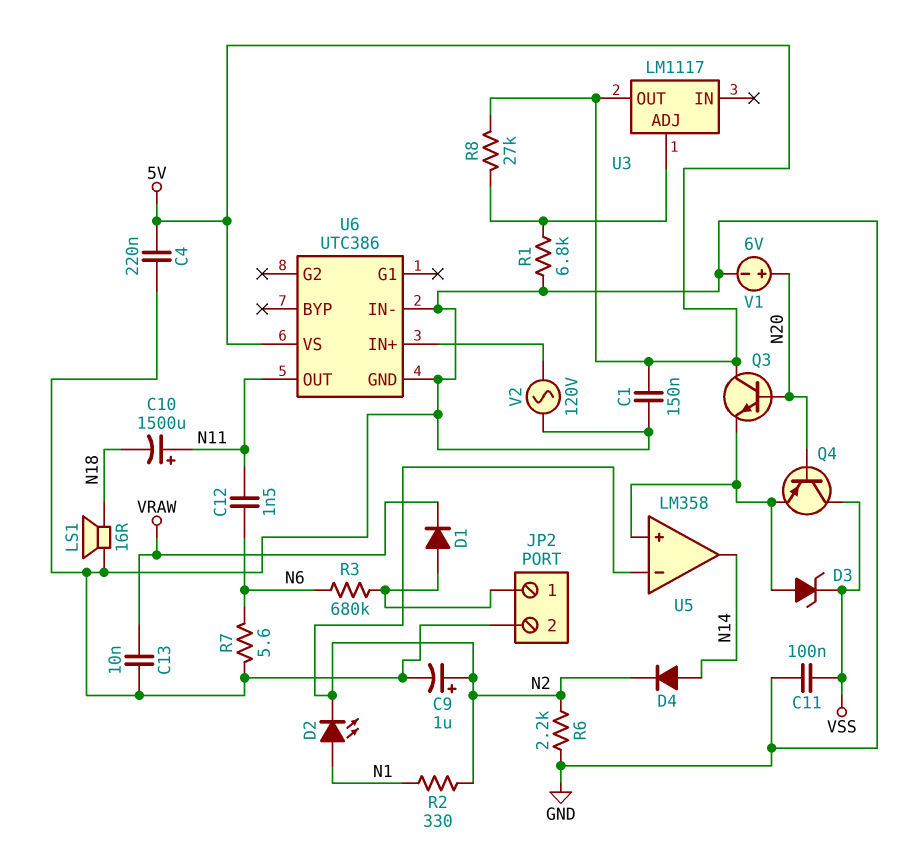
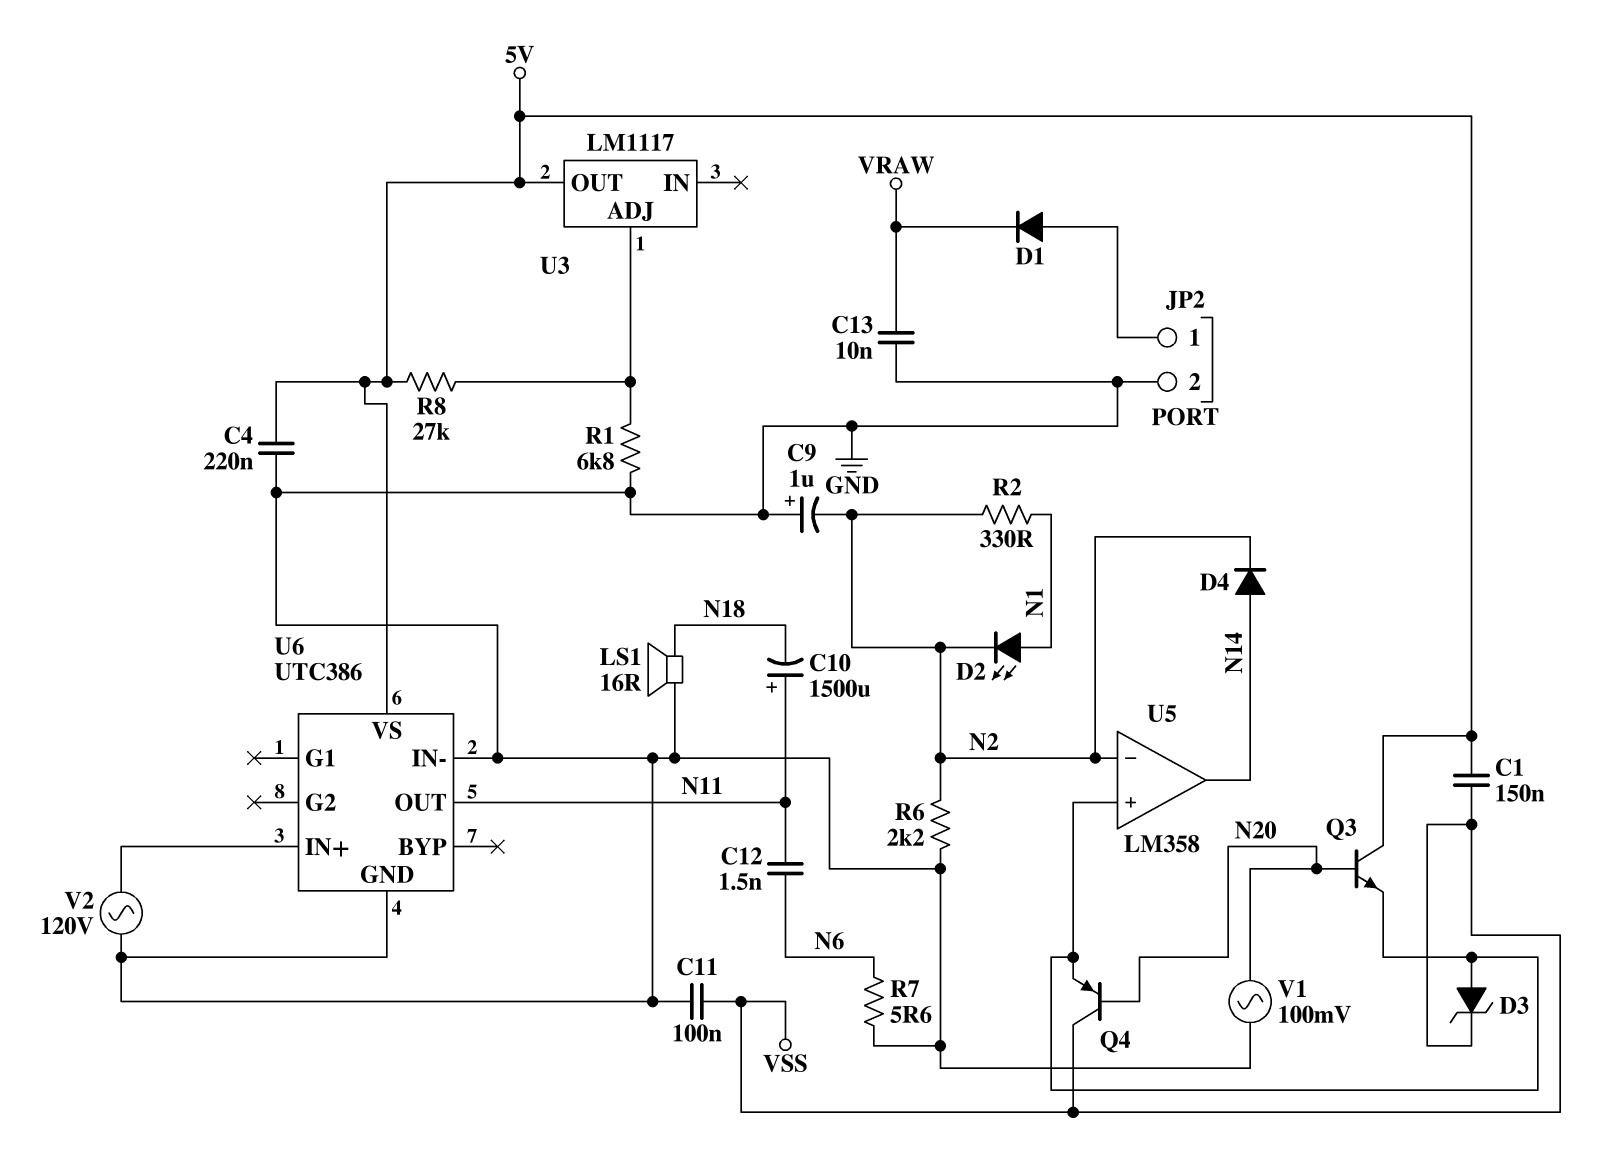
C1: 150nF (5V, GND) -> 150nF (5V, VSS)
C9: 1uF (plus N2, minus GND) -> 1uF (plus GND, minus N2)
R3: 680k (JP2/1, N6) -> none
V1: 6V (plus N20, minus GND) -> AC 100mV (GND, N20)

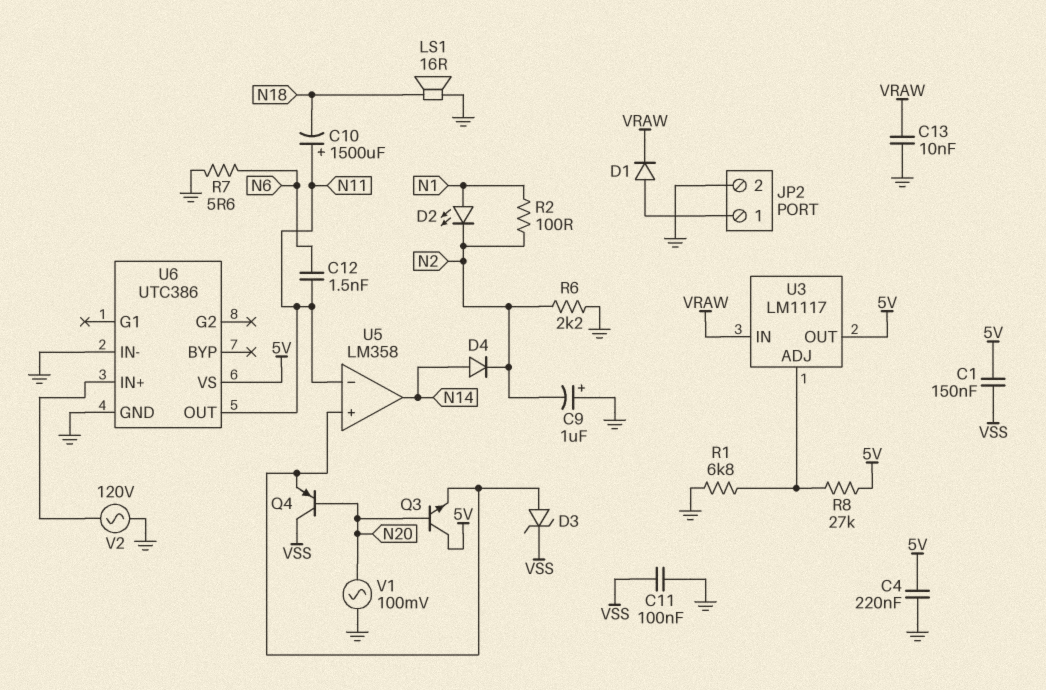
R2: 330 (N1, N2) -> 100 (N1, N2)
U3 pin IN: none -> VRAW
U5 pin in-: N2 -> N11

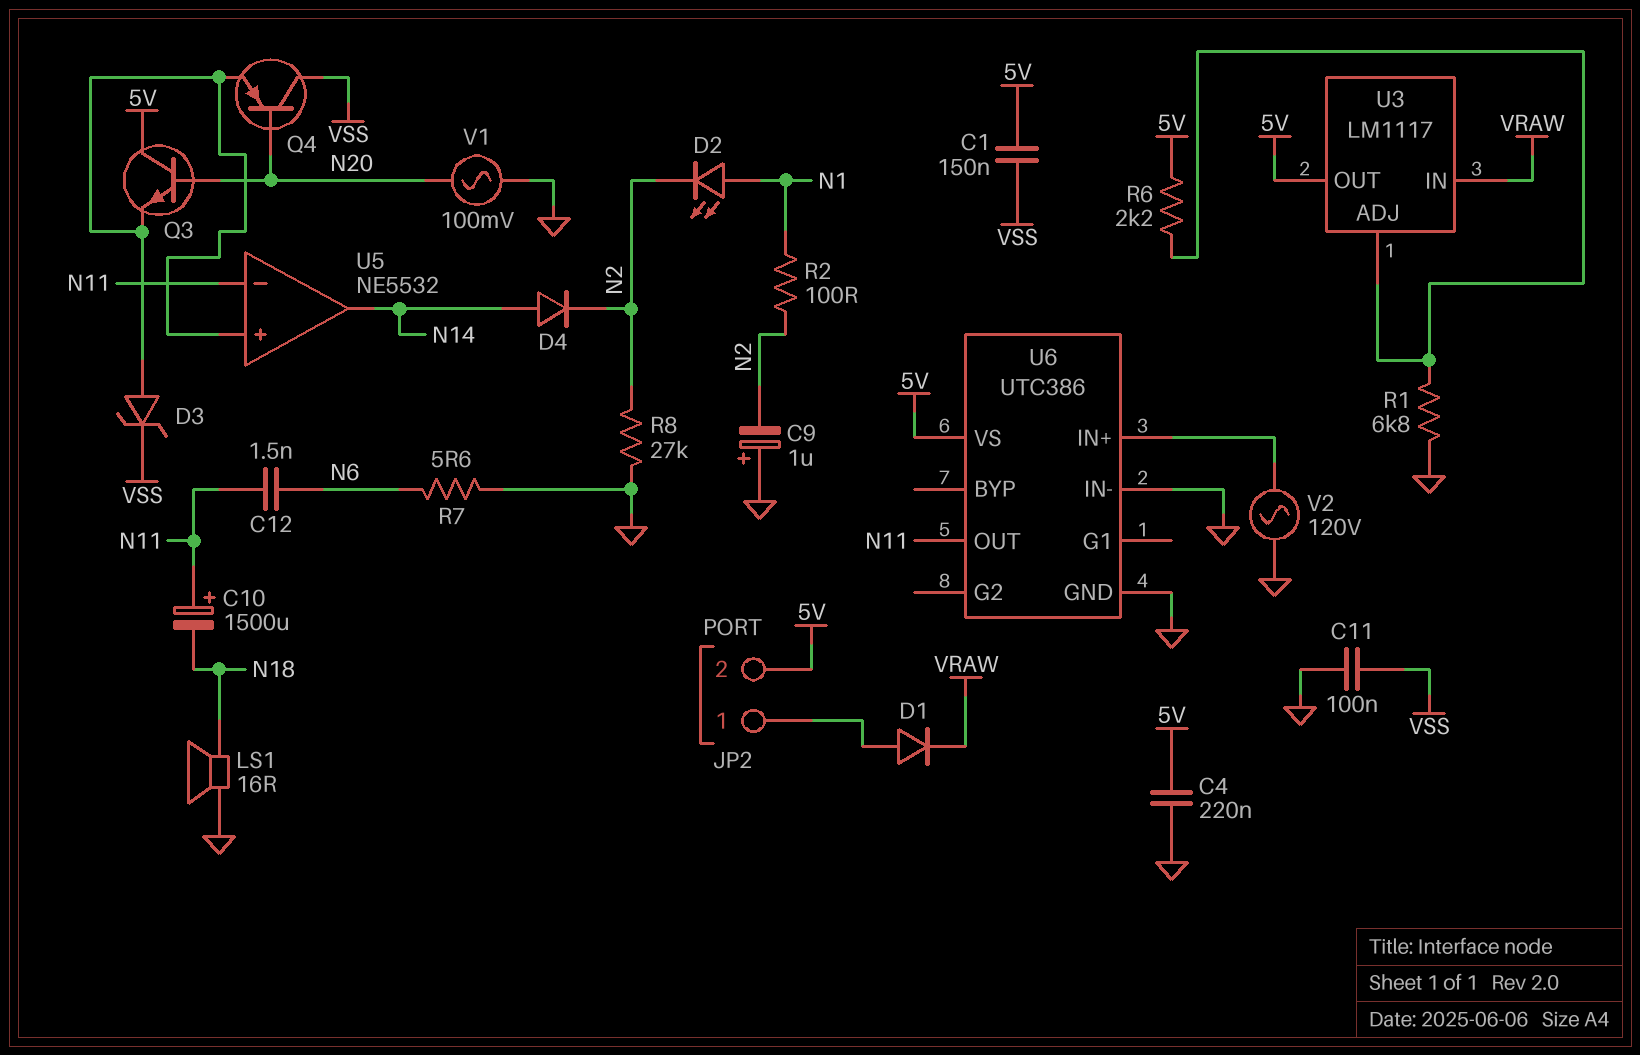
C13: 10nF (GND, VRAW) -> none
JP2 pin 2: GND -> 5V
R6: 2.2k (GND, N2) -> 2.2k (5V, U3/ADJ)
R8: 27k (5V, U3/ADJ) -> 27k (GND, N2)
U5: LM358 -> NE5532

